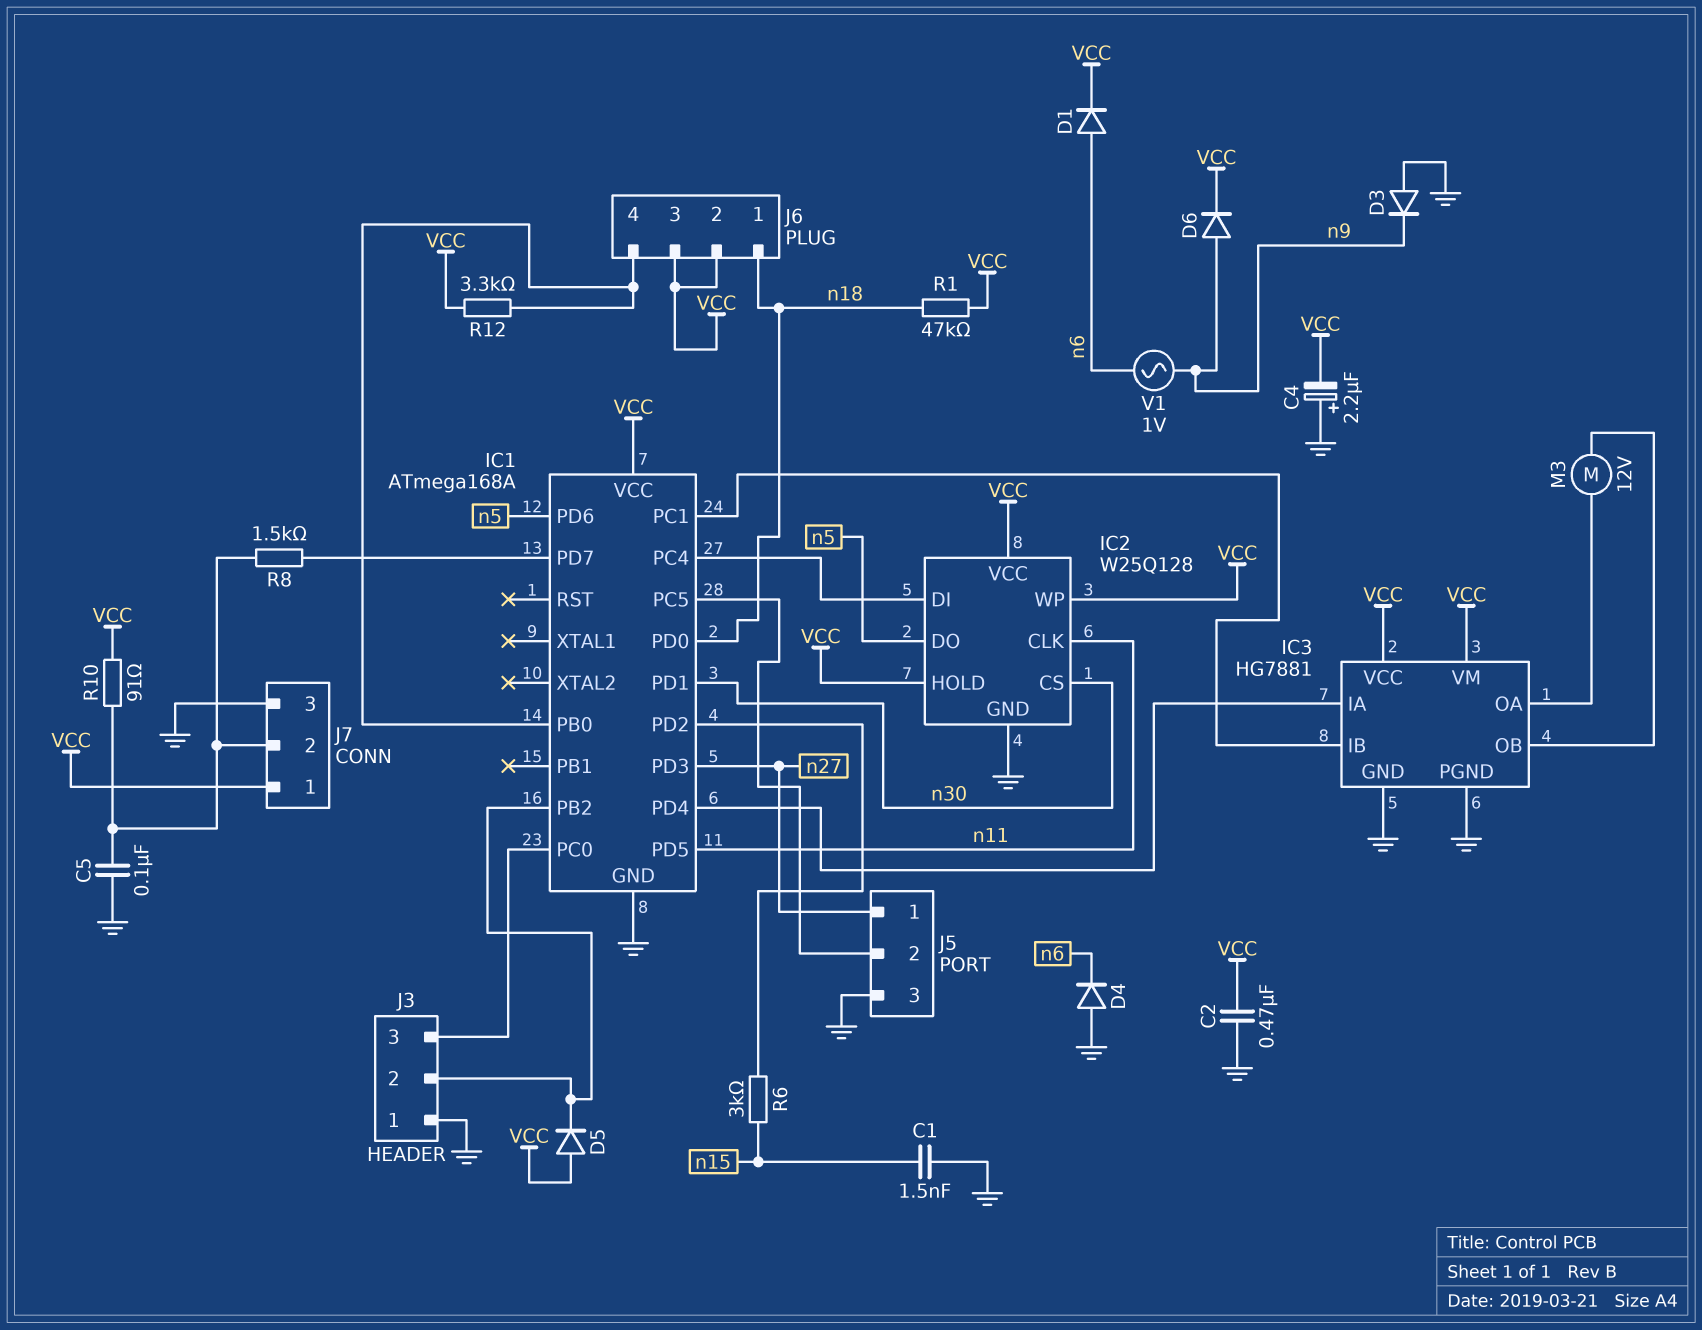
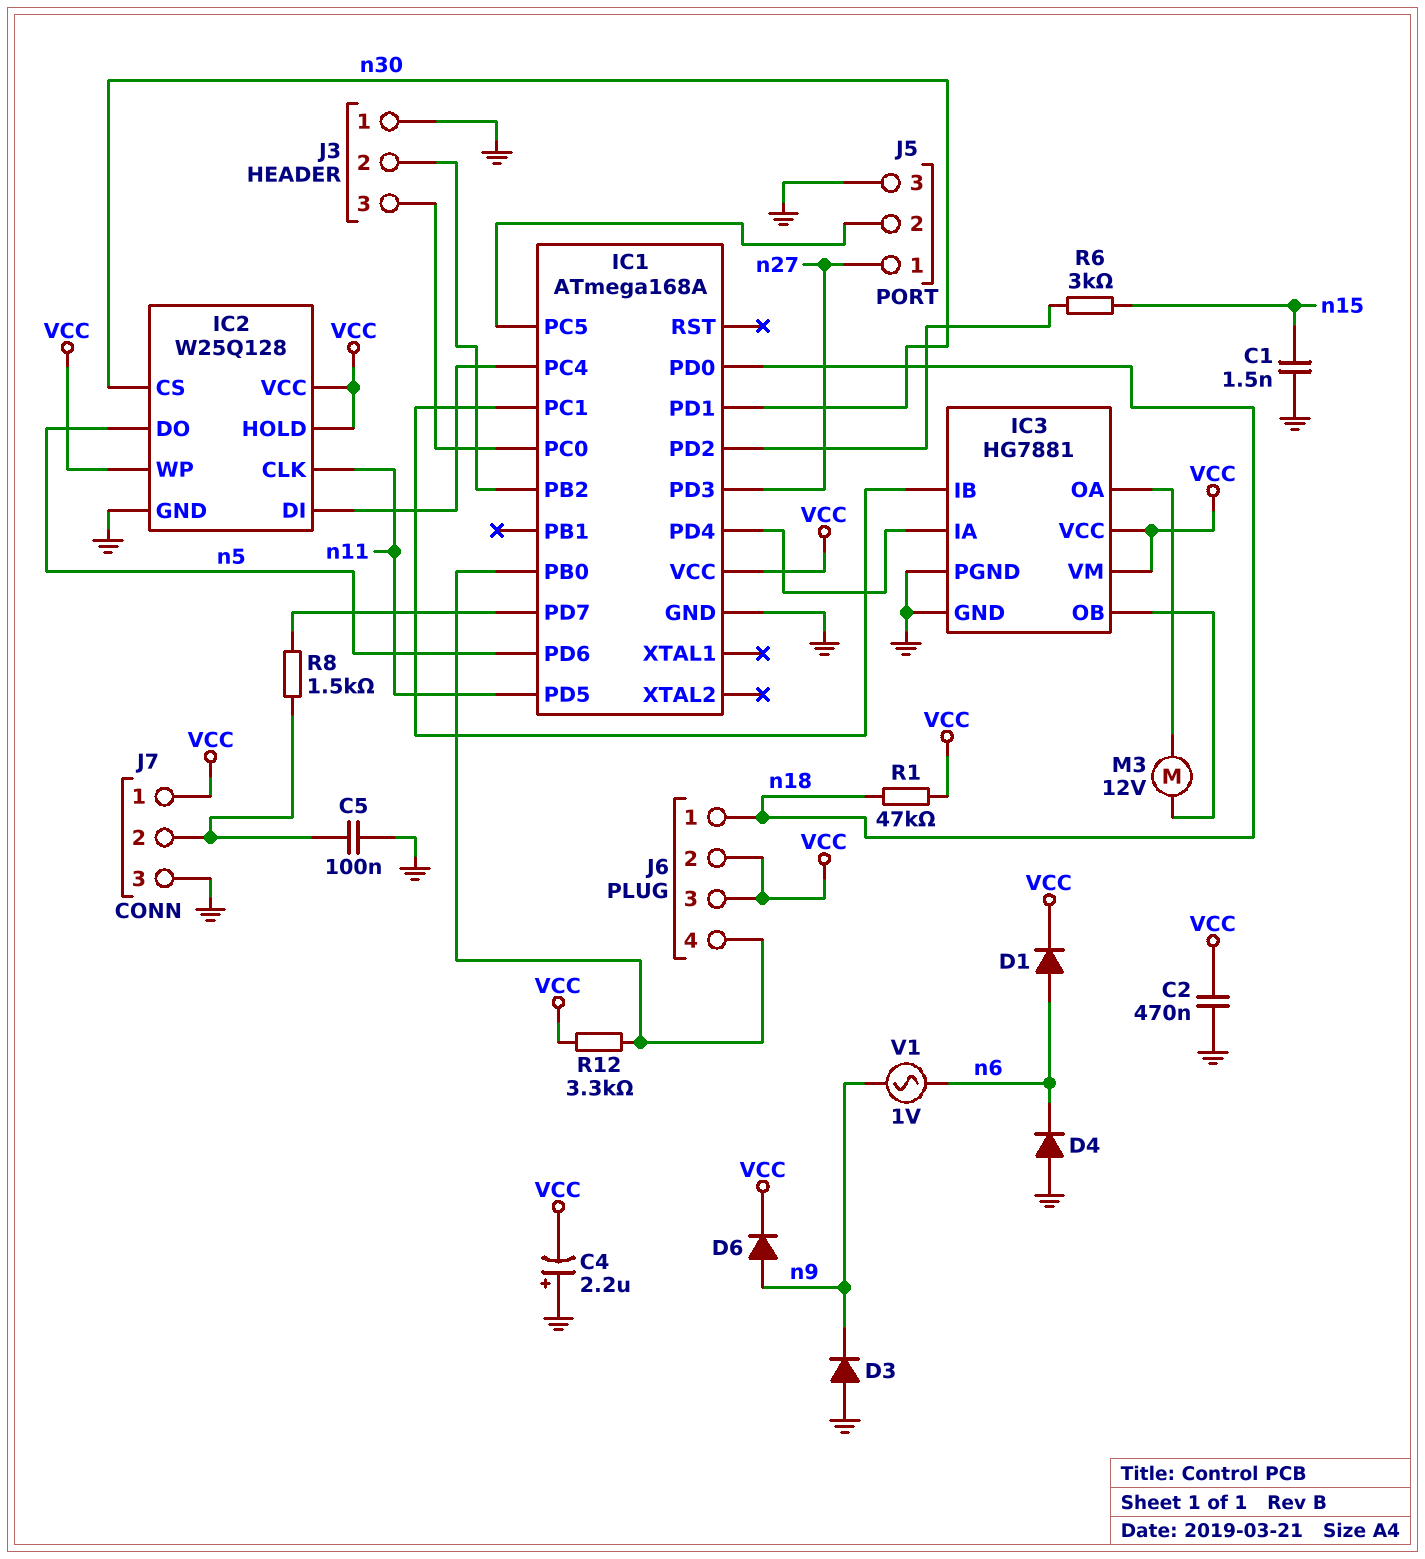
D5: diode (A VCC, K IC1/PB2) -> none
R10: 91 (J7/2, VCC) -> none

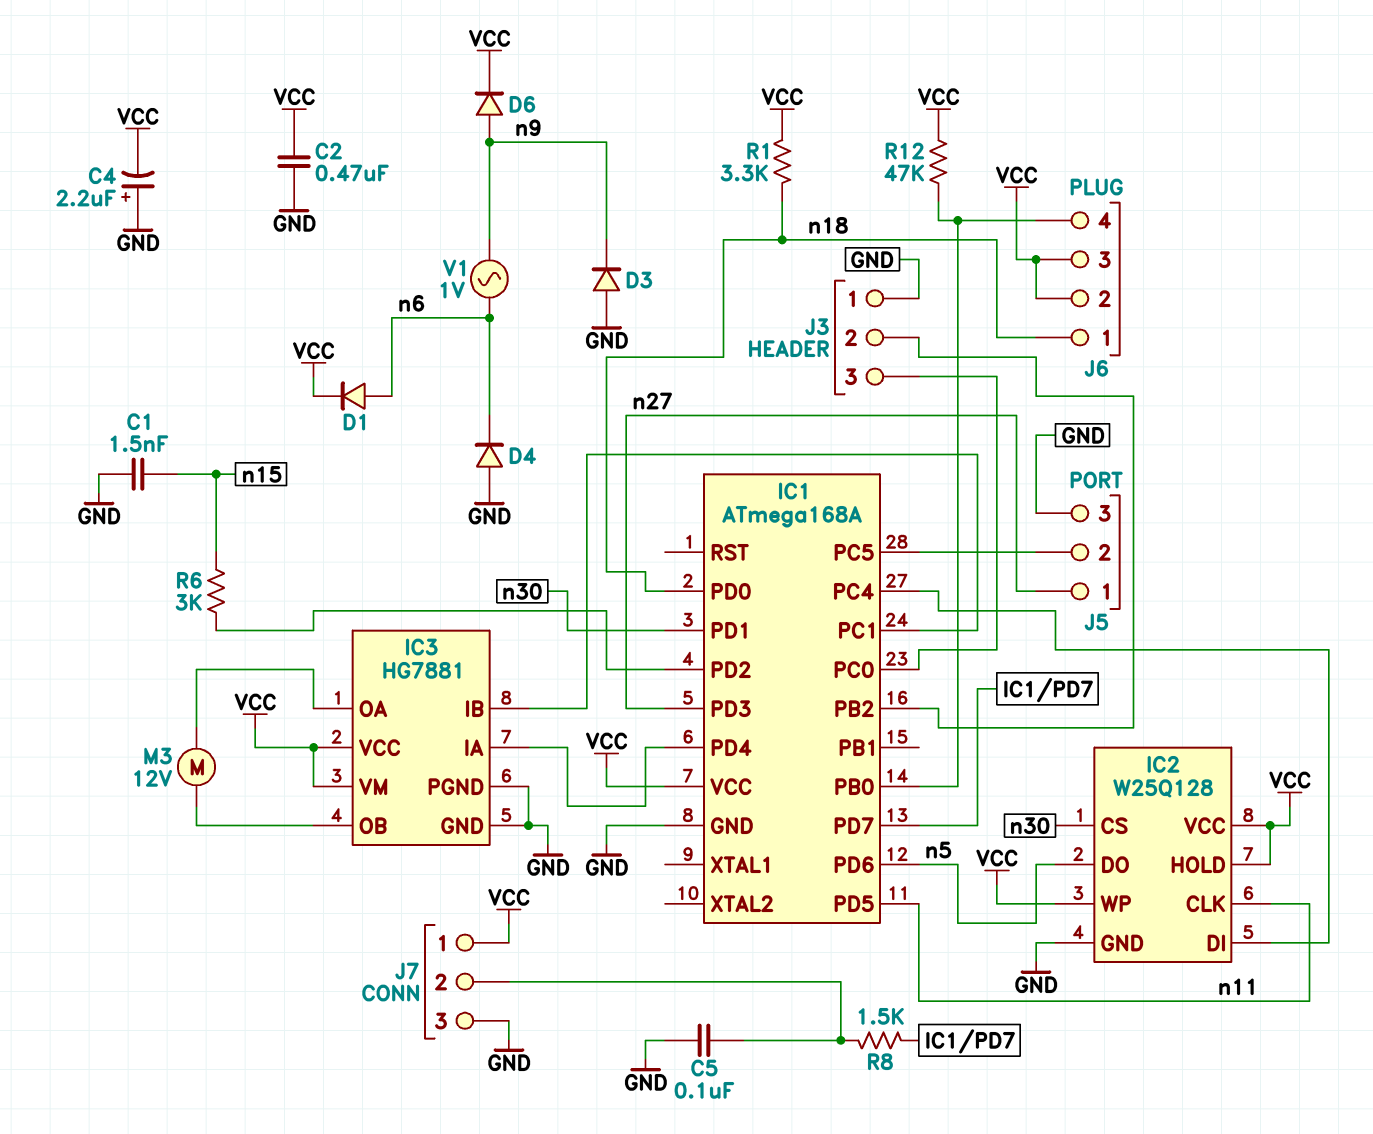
R1: 47k (VCC, n18) -> 3.3k (VCC, n18)
R12: 3.3k (IC1/PB0, VCC) -> 47k (IC1/PB0, VCC)

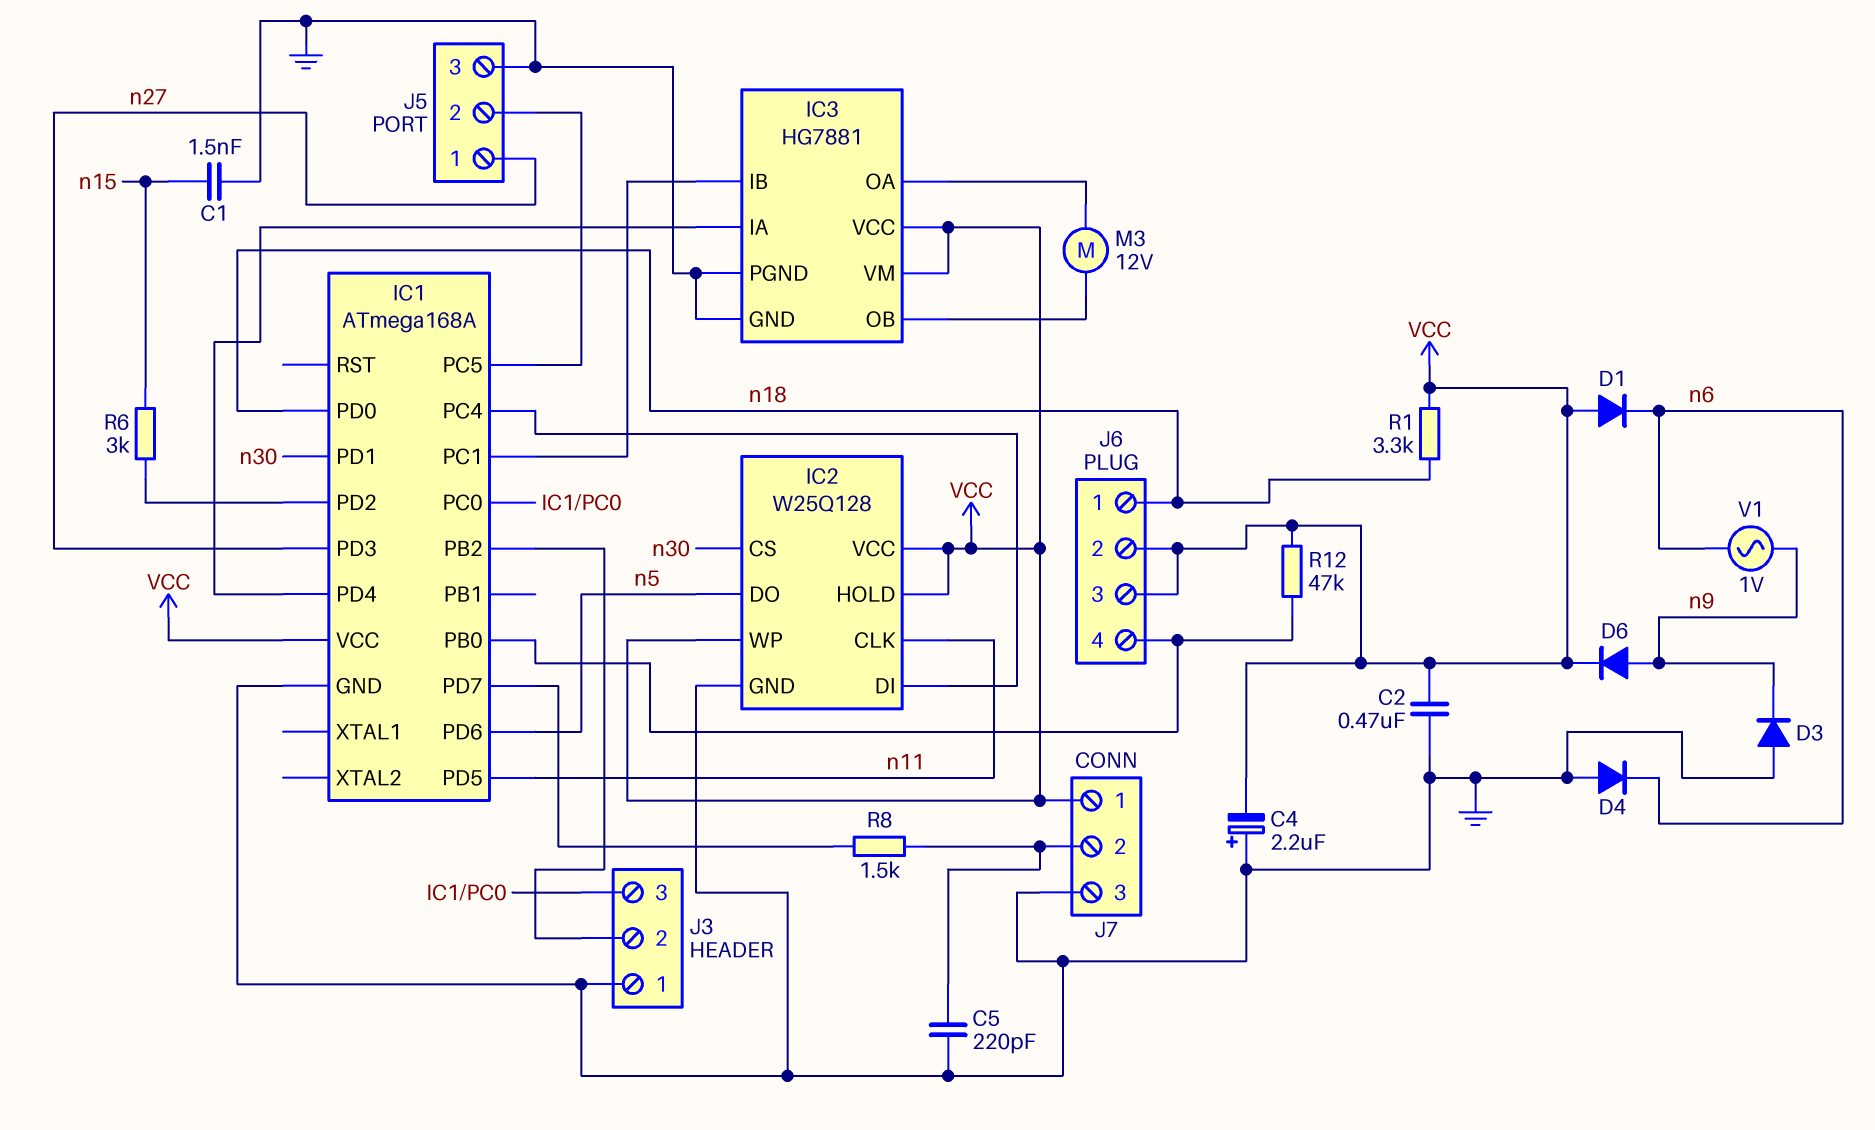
C5: 100nF (GND, J7/2) -> 220pF (GND, J7/2)
D1: diode (A n6, K VCC) -> diode (A VCC, K n6)

